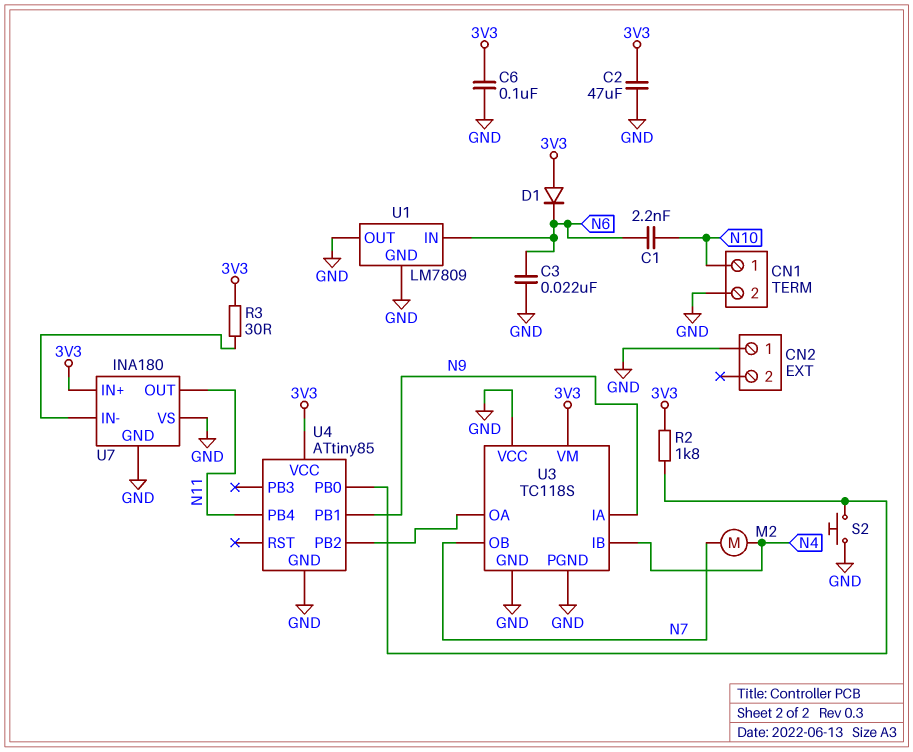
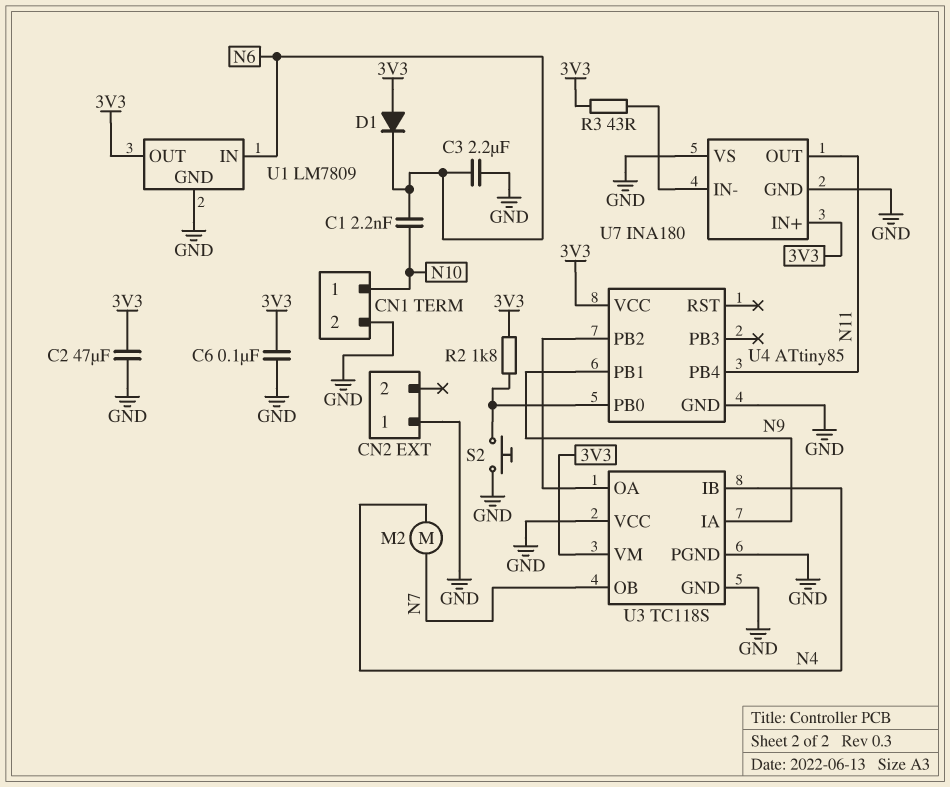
C3: 22nF (GND, N6) -> 2.2uF (GND, N6)
R3: 30 (3V3, U7/IN-) -> 43 (3V3, U7/IN-)
U1 pin OUT: GND -> 3V3

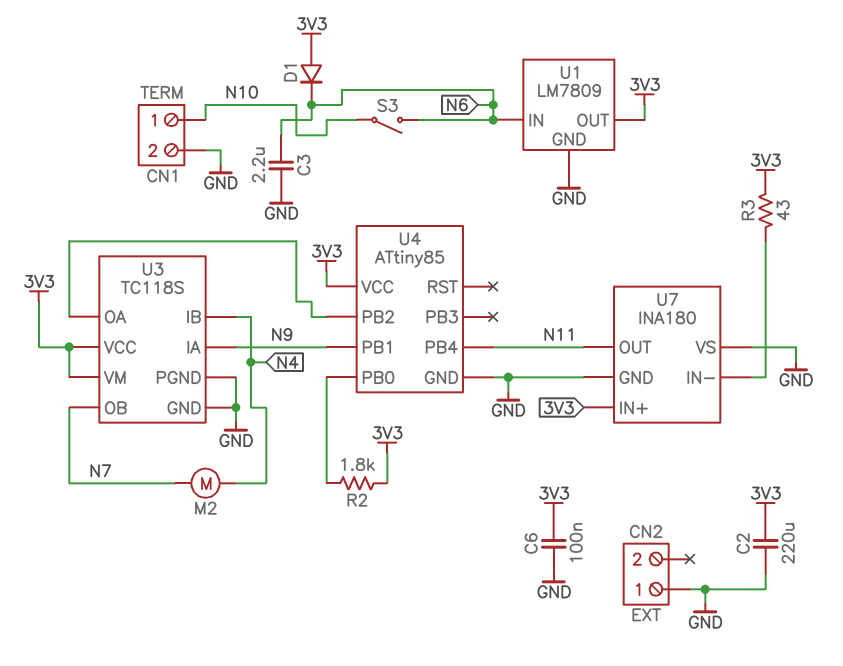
C1: 2.2nF (N6, N10) -> none
C2: 47uF (3V3, GND) -> 220uF (3V3, GND)
S2: button (GND, U4/PB0) -> none
S3: none -> switch (N6, N10)
U3 pin VCC: GND -> 3V3

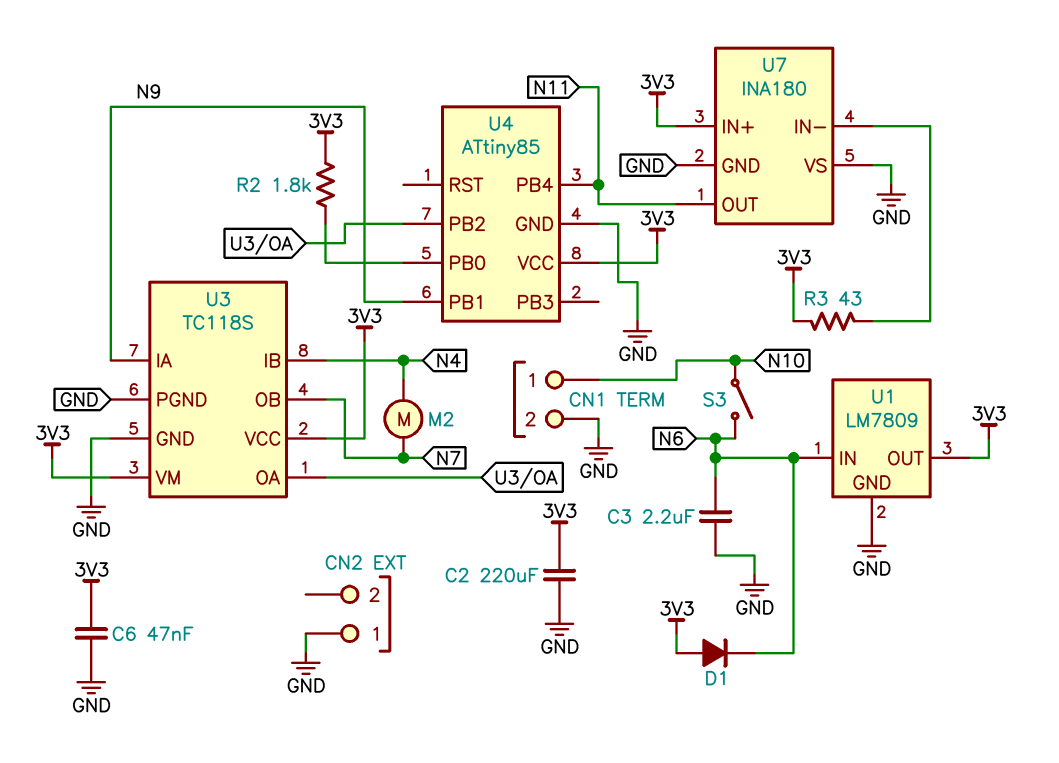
C6: 100nF (3V3, GND) -> 47nF (3V3, GND)

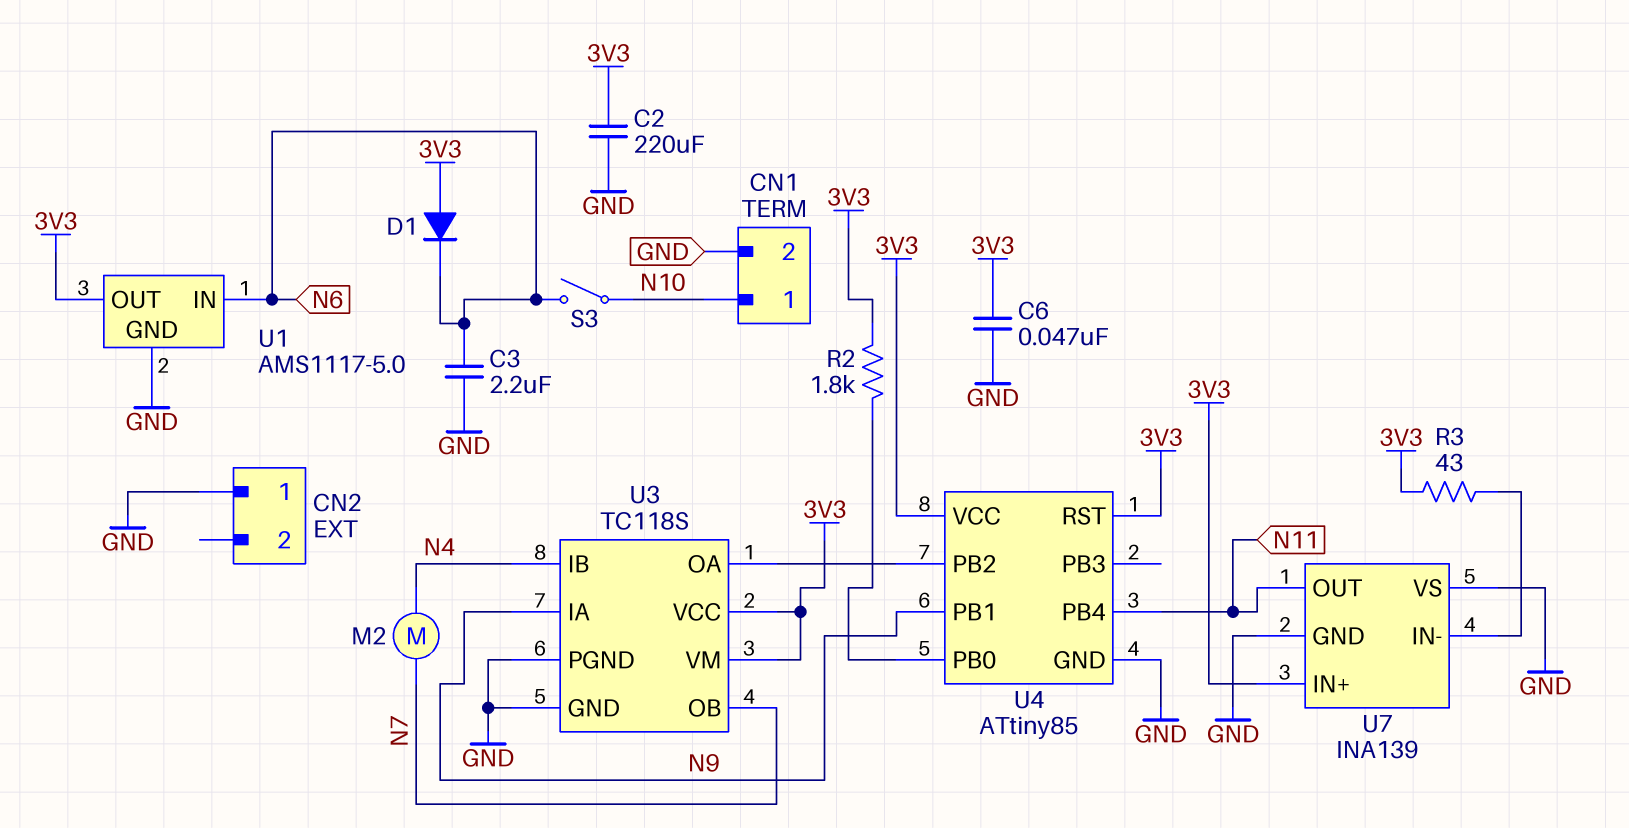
U1: LM7809 -> AMS1117-5.0
U4 pin RST: none -> 3V3
U7: INA180 -> INA139

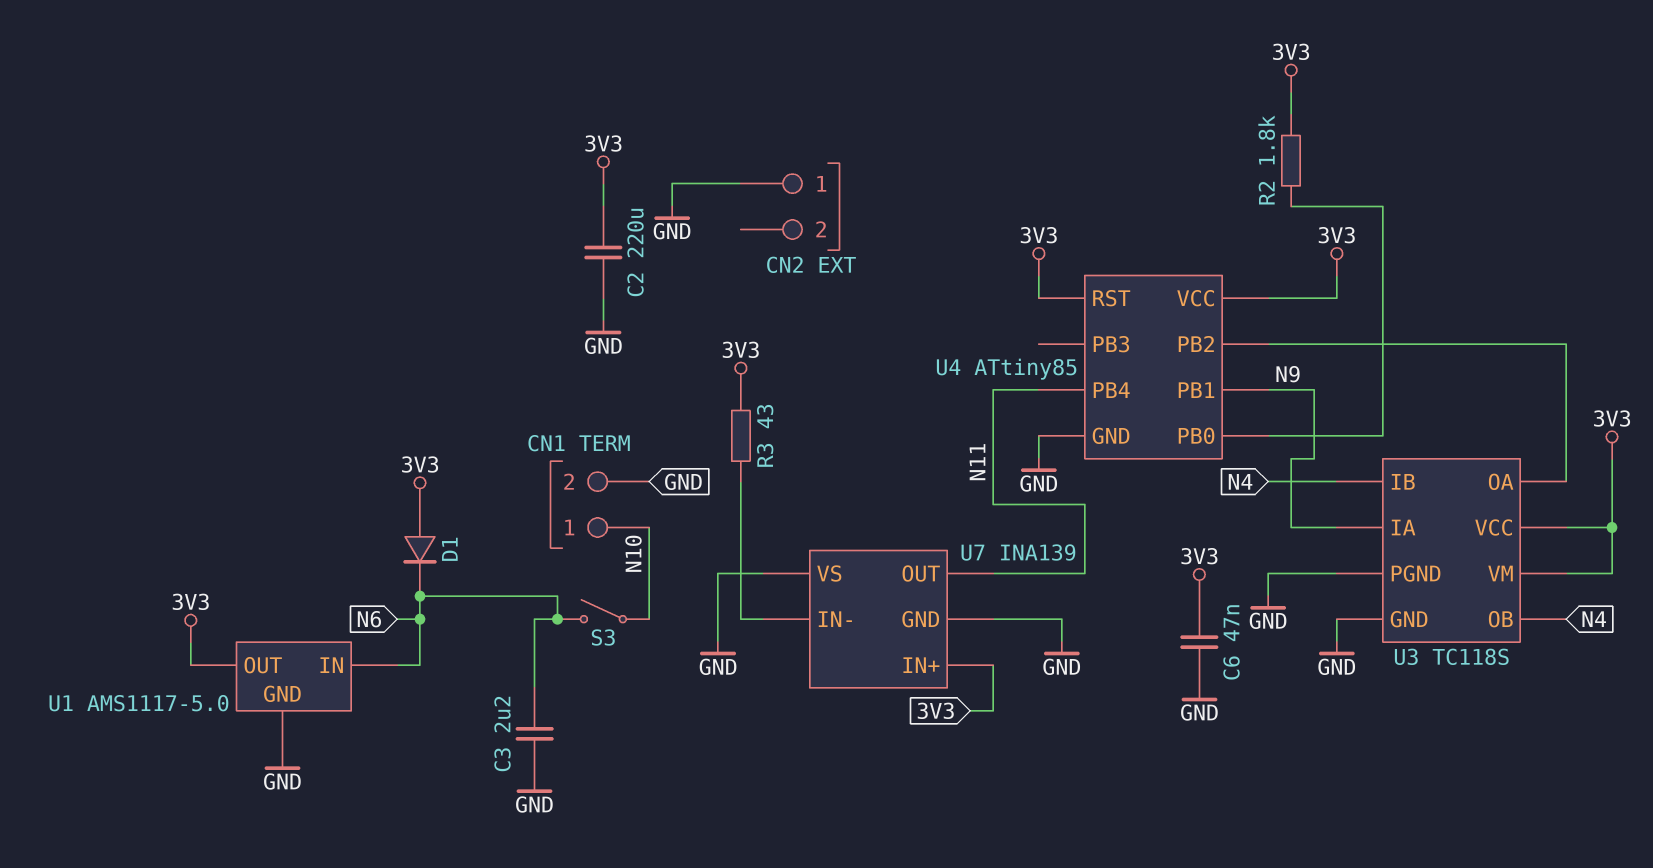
M2: motor (N4, N7) -> none
U3 pin OB: N7 -> N4

